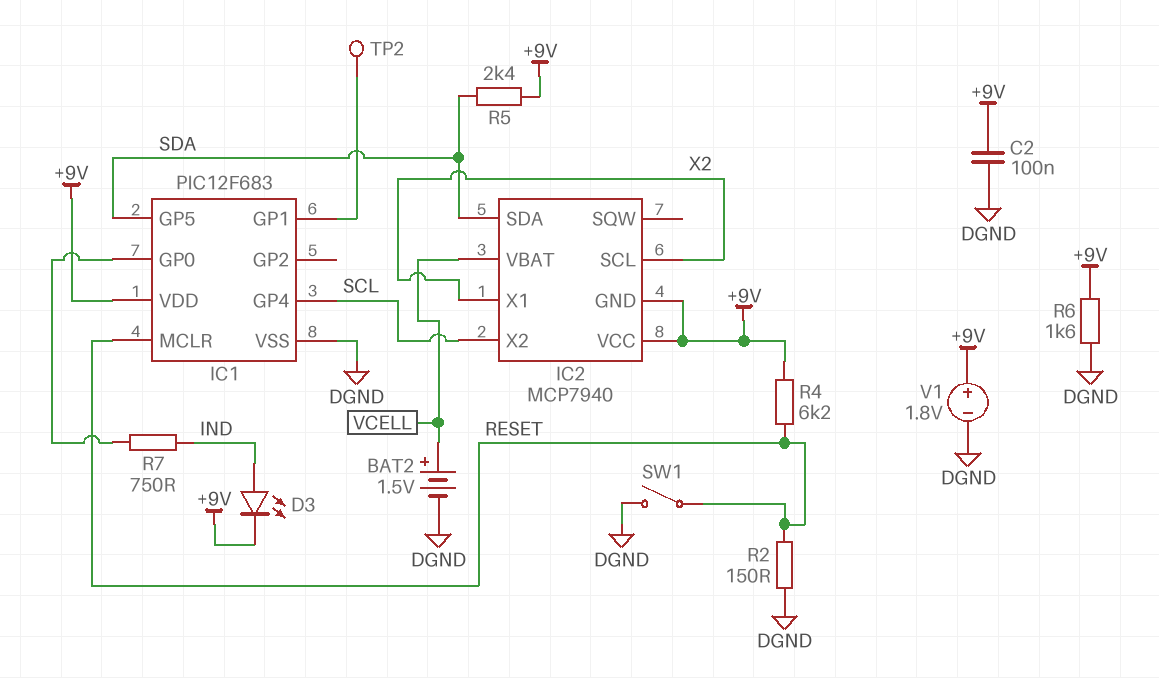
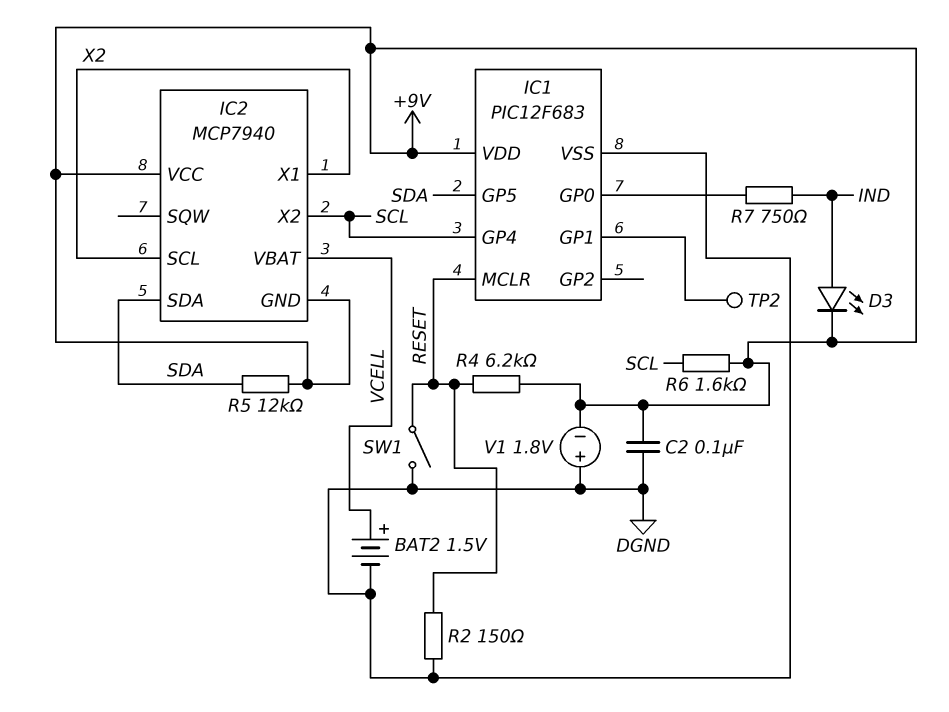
R5: 2.4k (+9V, SDA) -> 12k (+9V, SDA)
R6: 1.6k (+9V, DGND) -> 1.6k (+9V, SCL)
V1: 1.8V (plus +9V, minus DGND) -> 1.8V (plus DGND, minus +9V)

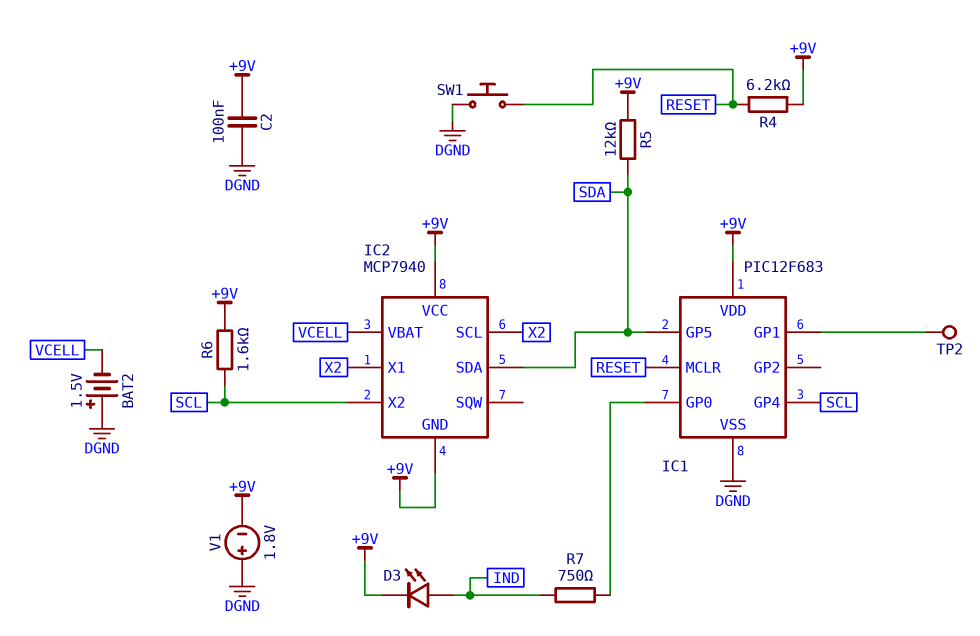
BAT2: 1.5V (plus VCELL, minus DGND) -> 1.5V (plus DGND, minus VCELL)
R2: 150 (DGND, RESET) -> none
SW1: switch (DGND, RESET) -> button (DGND, RESET)

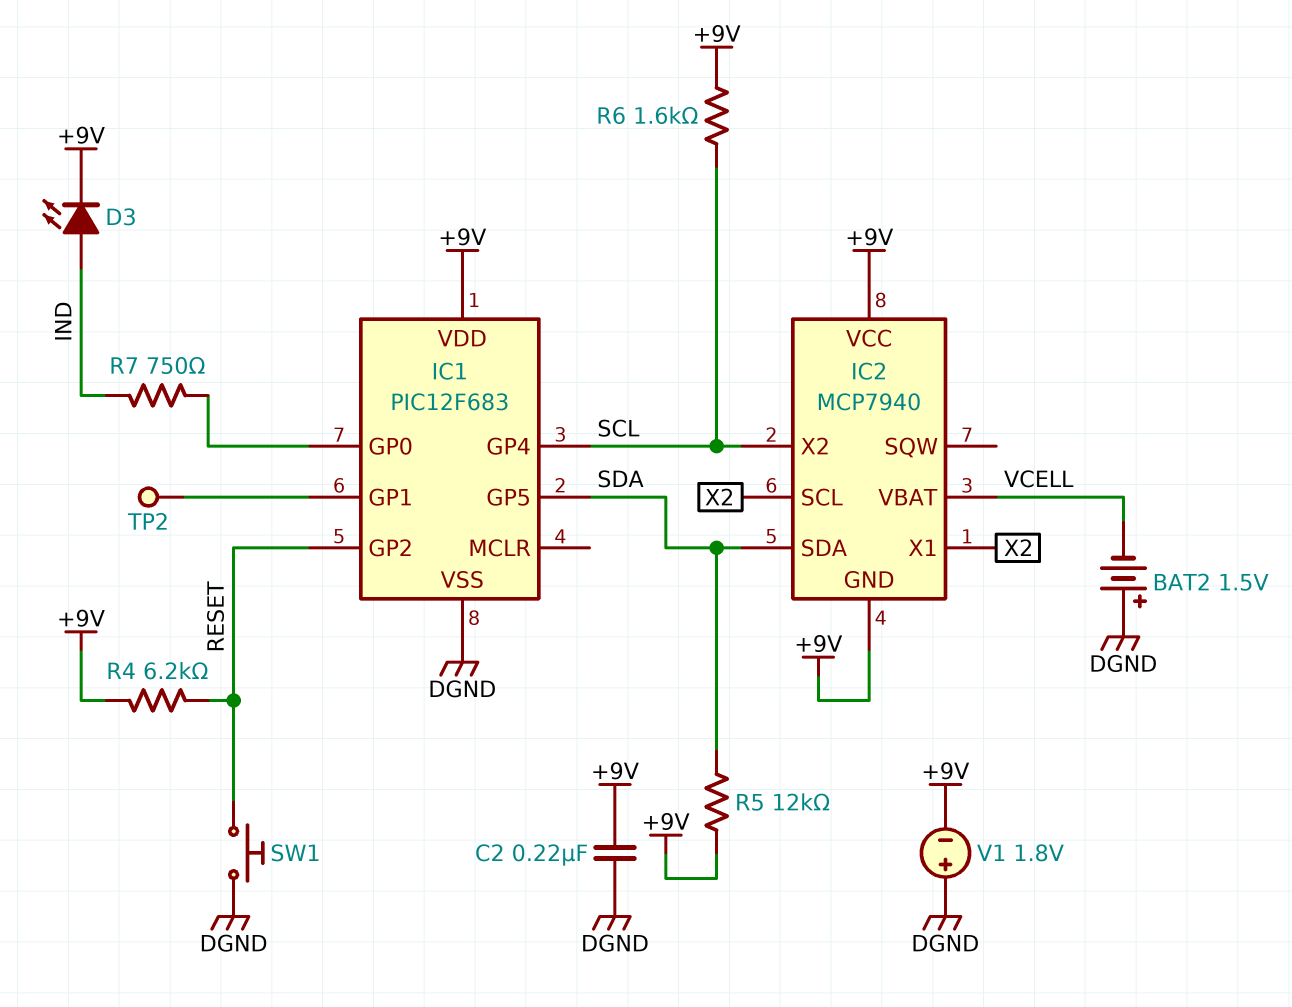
C2: 100nF (+9V, DGND) -> 220nF (+9V, DGND)
IC1 pin GP2: none -> RESET
IC1 pin MCLR: RESET -> none

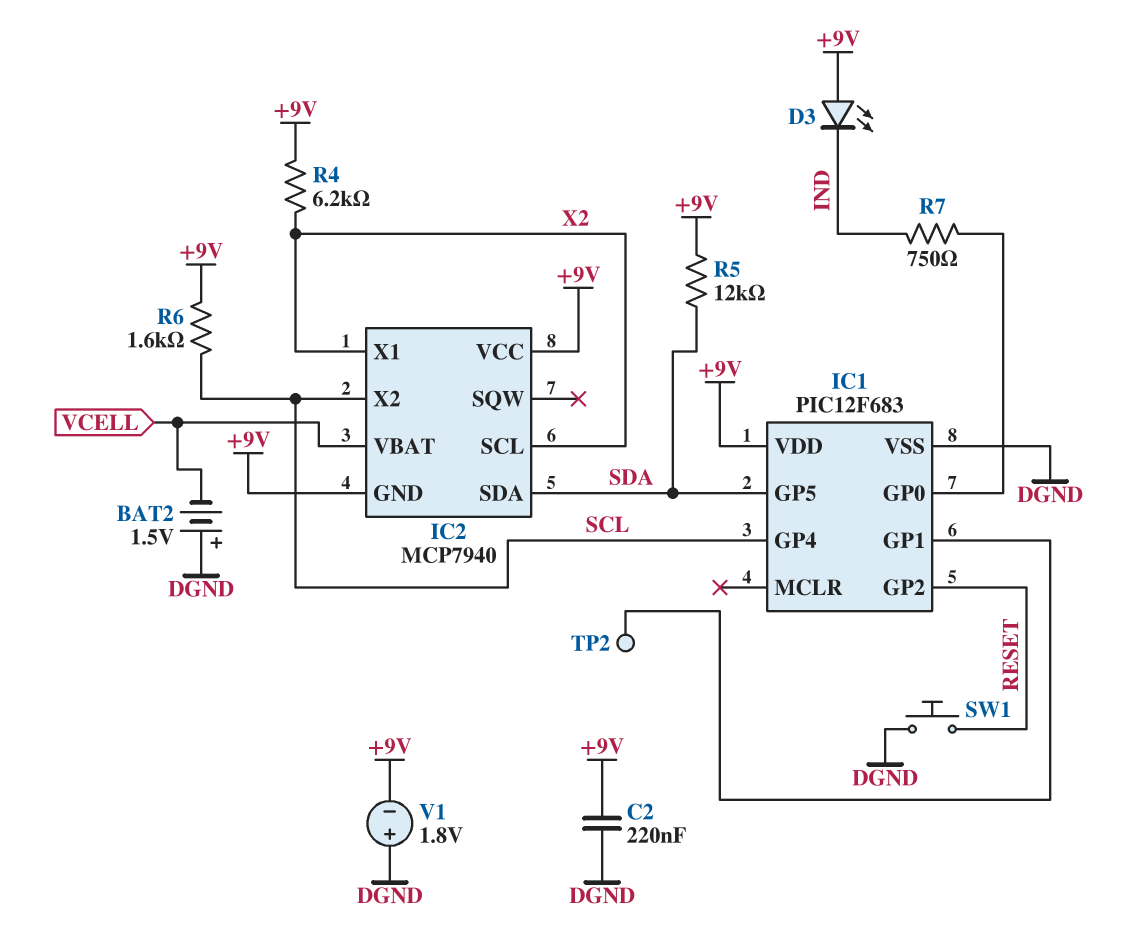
D3: LED (A IND, K +9V) -> LED (A +9V, K IND)
R4: 6.2k (+9V, RESET) -> 6.2k (+9V, X2)

